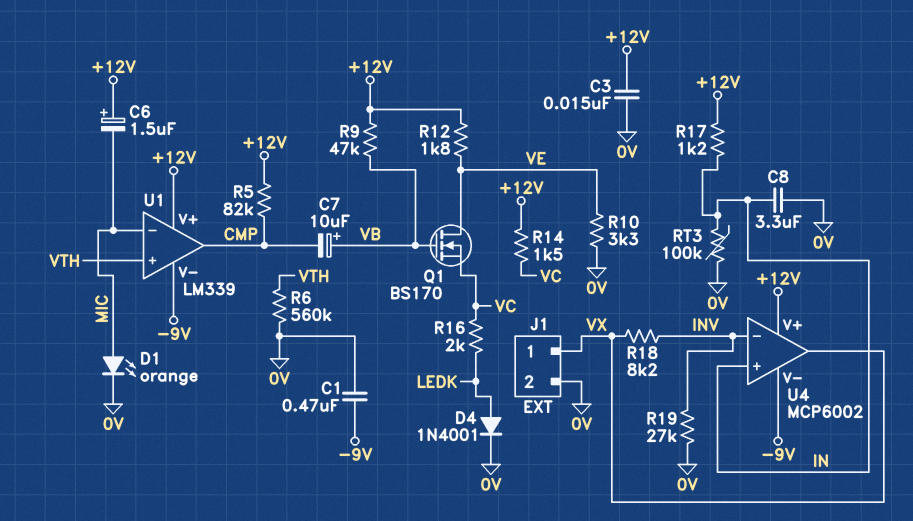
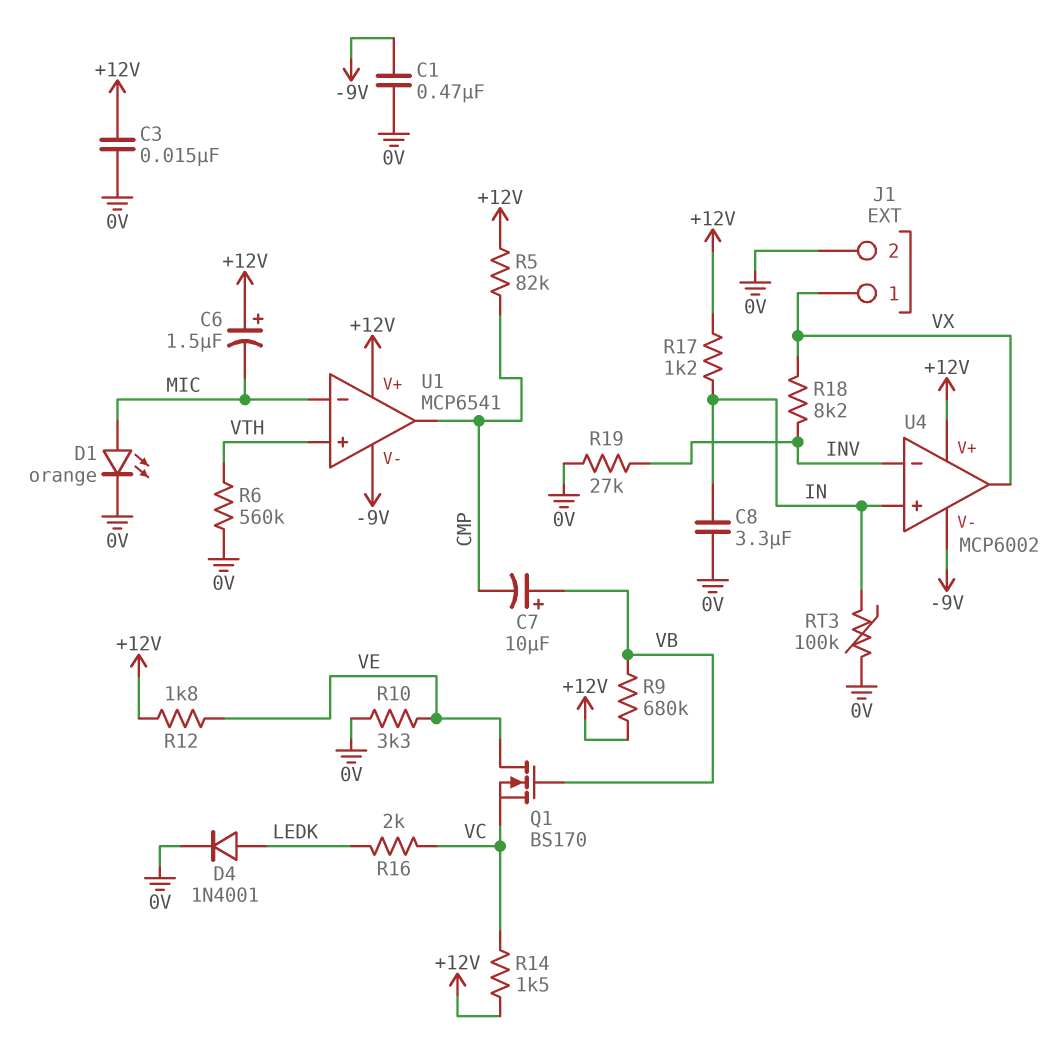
R9: 47k (+12V, VB) -> 680k (+12V, VB)
U1: LM339 -> MCP6541

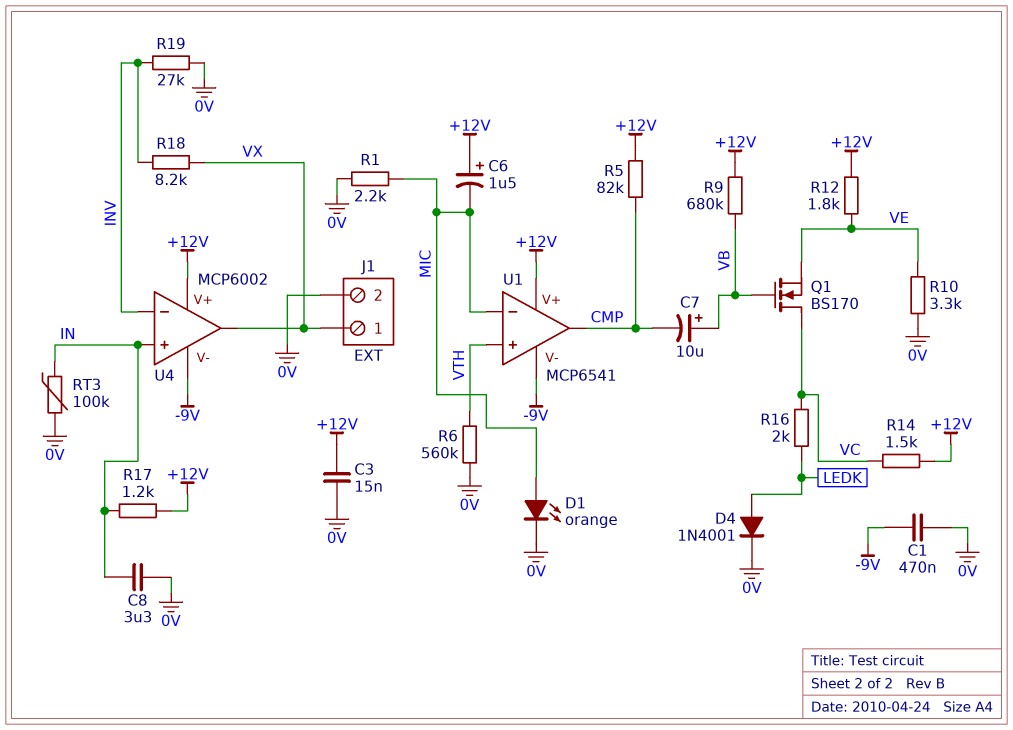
Q1: NMOS BS170 (G VB, D VE, S VC) -> NMOS BS170 (G VB, D VC, S VE)
R1: none -> 2.2k (0V, MIC)

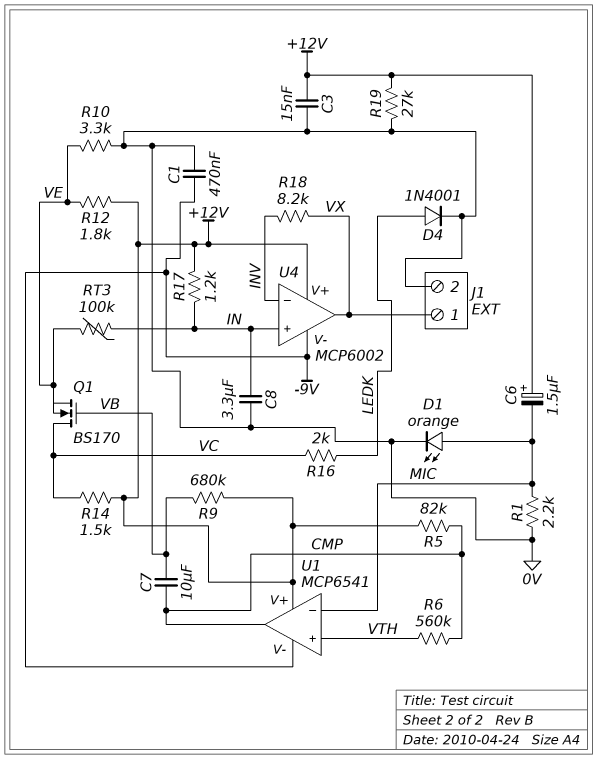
C7: 10uF (plus VB, minus CMP) -> 10uF (CMP, VB)
R6: 560k (0V, VTH) -> 560k (CMP, VTH)
R19: 27k (0V, INV) -> 27k (+12V, 0V)
RT3: 100k (0V, IN) -> 100k (IN, VE)

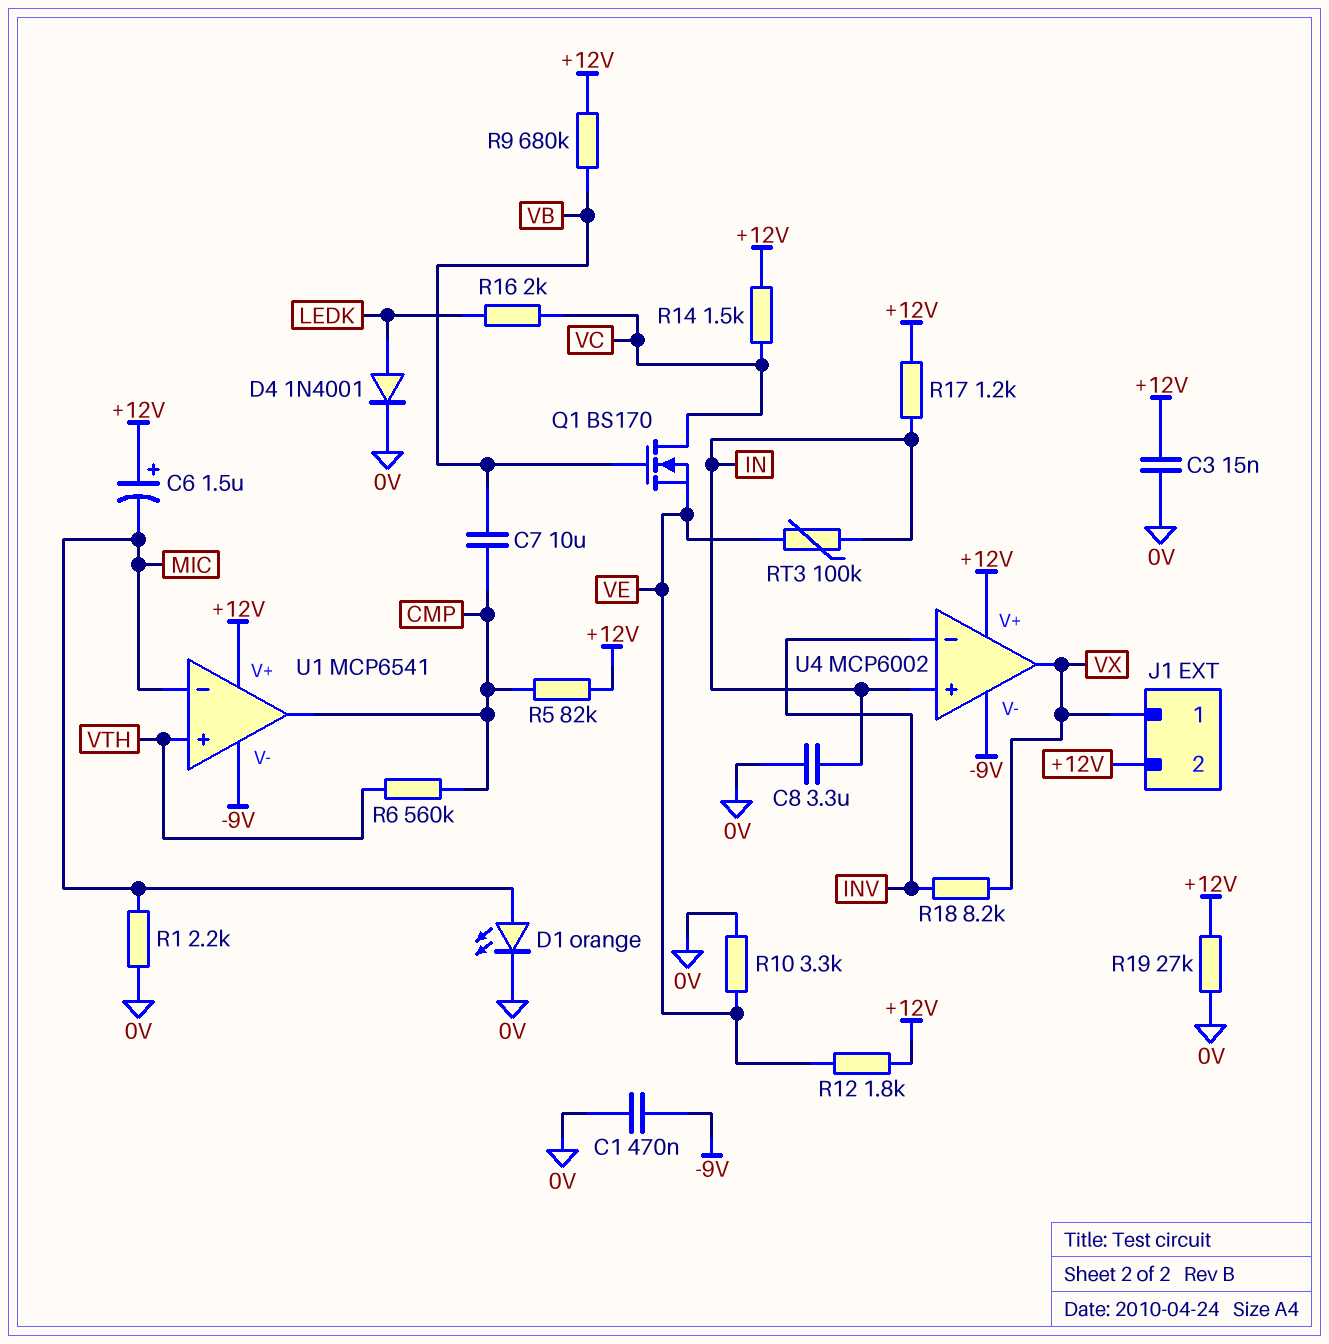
J1 pin 2: 0V -> +12V

